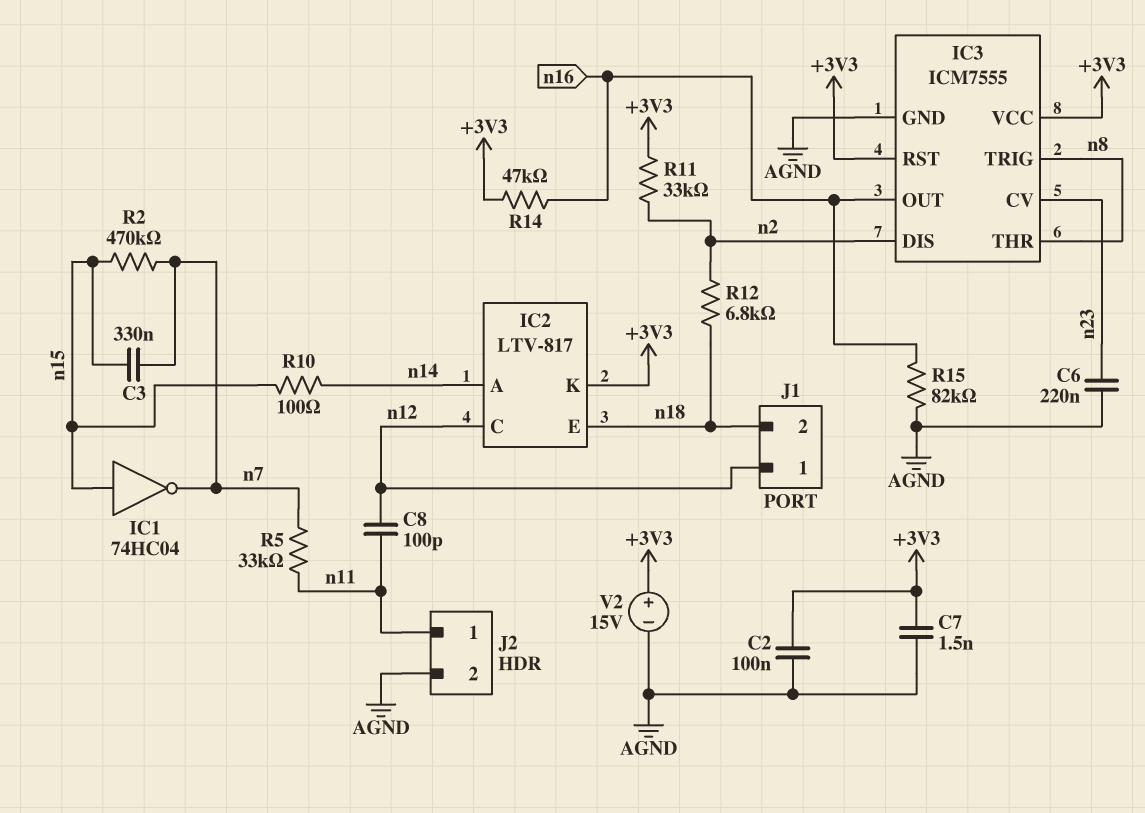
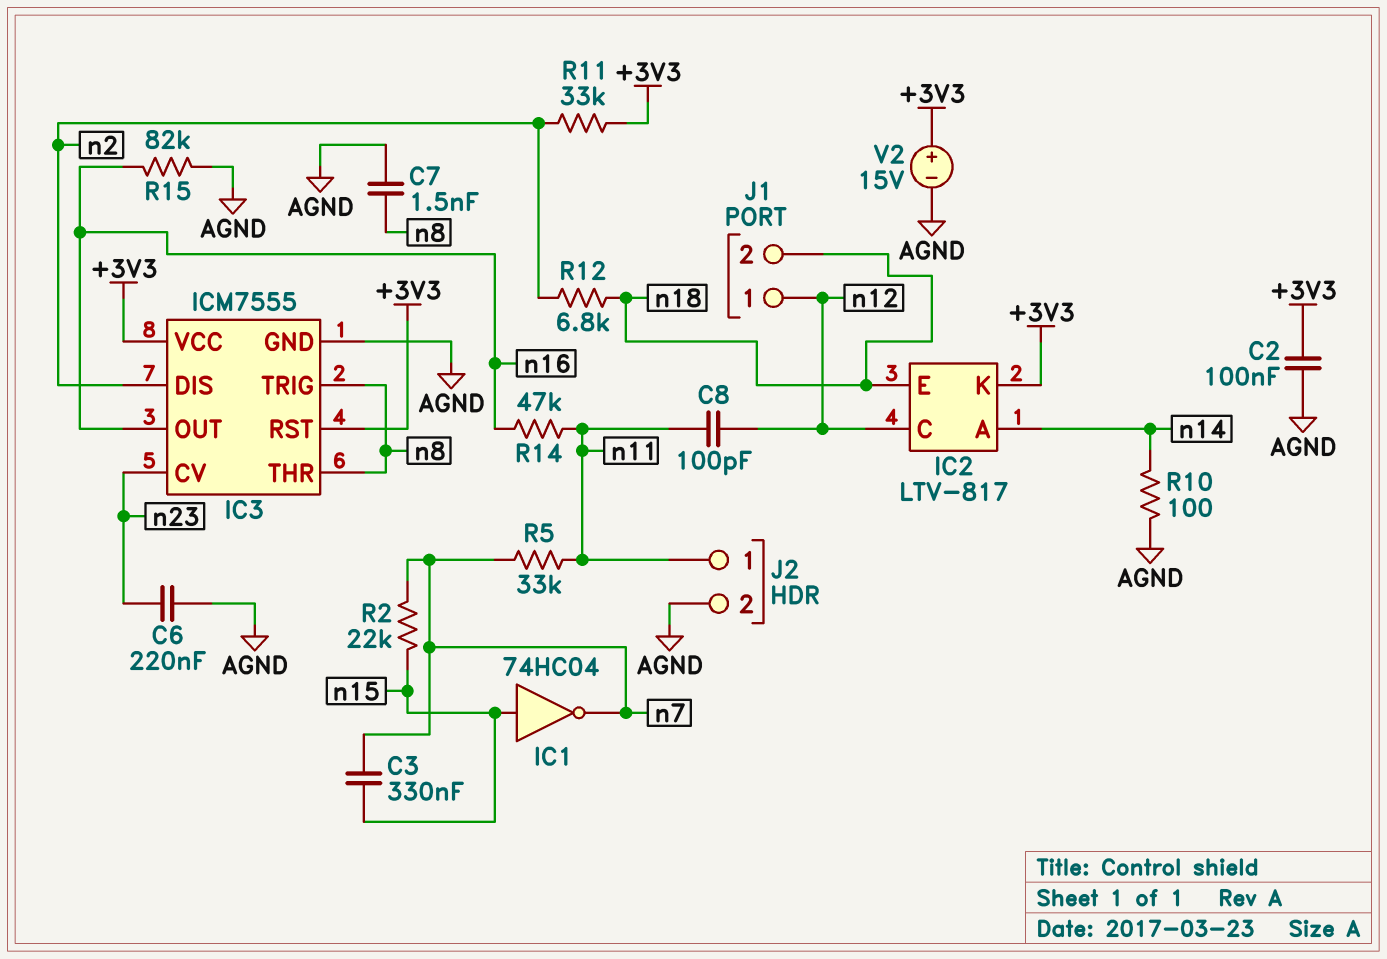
C7: 1.5nF (+3V3, AGND) -> 1.5nF (AGND, n8)
R2: 470k (n7, n15) -> 22k (n7, n15)
R10: 100 (n14, n15) -> 100 (AGND, n14)
R14: 47k (+3V3, n16) -> 47k (n11, n16)

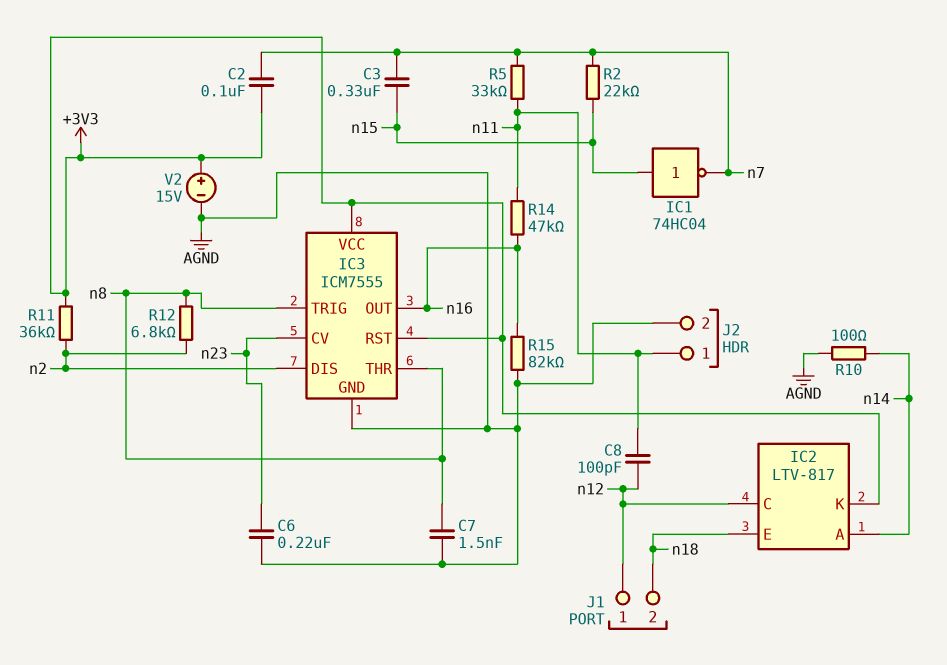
C2: 100nF (+3V3, AGND) -> 100nF (+3V3, n7)
R11: 33k (+3V3, n2) -> 36k (+3V3, n2)
R12: 6.8k (n2, n18) -> 6.8k (n2, n8)

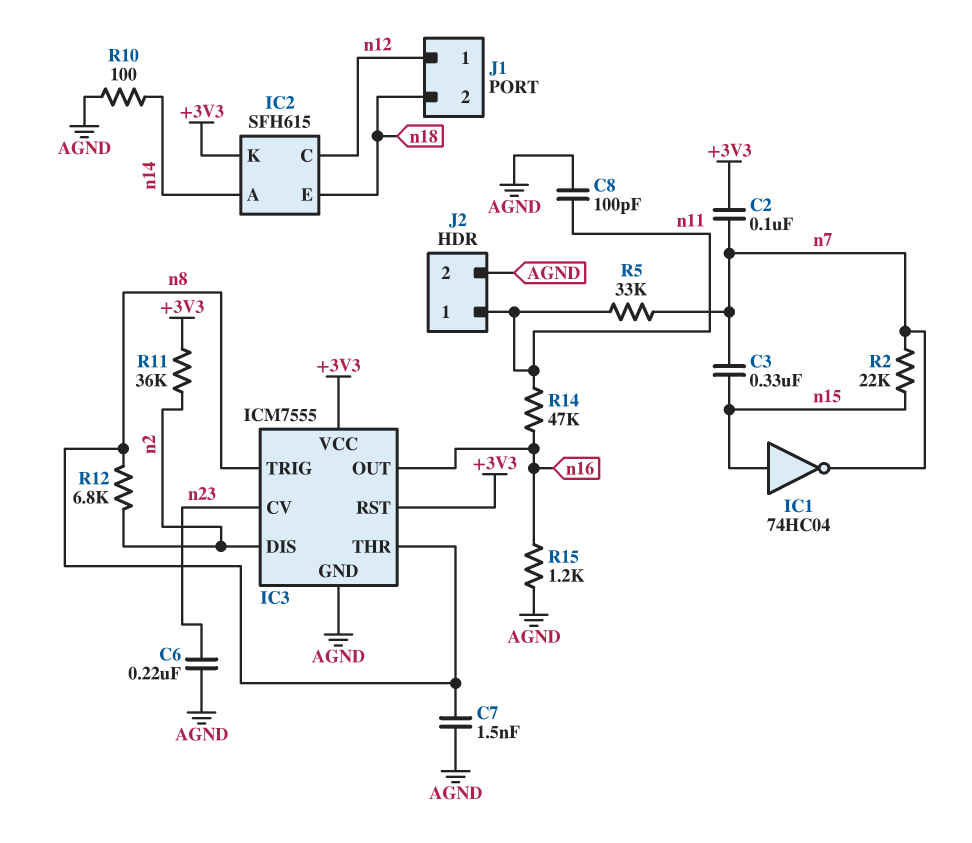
C8: 100pF (n11, n12) -> 100pF (AGND, n11)
IC2: LTV-817 -> SFH615
R15: 82k (AGND, n16) -> 1.2k (AGND, n16)
V2: 15V (plus +3V3, minus AGND) -> none

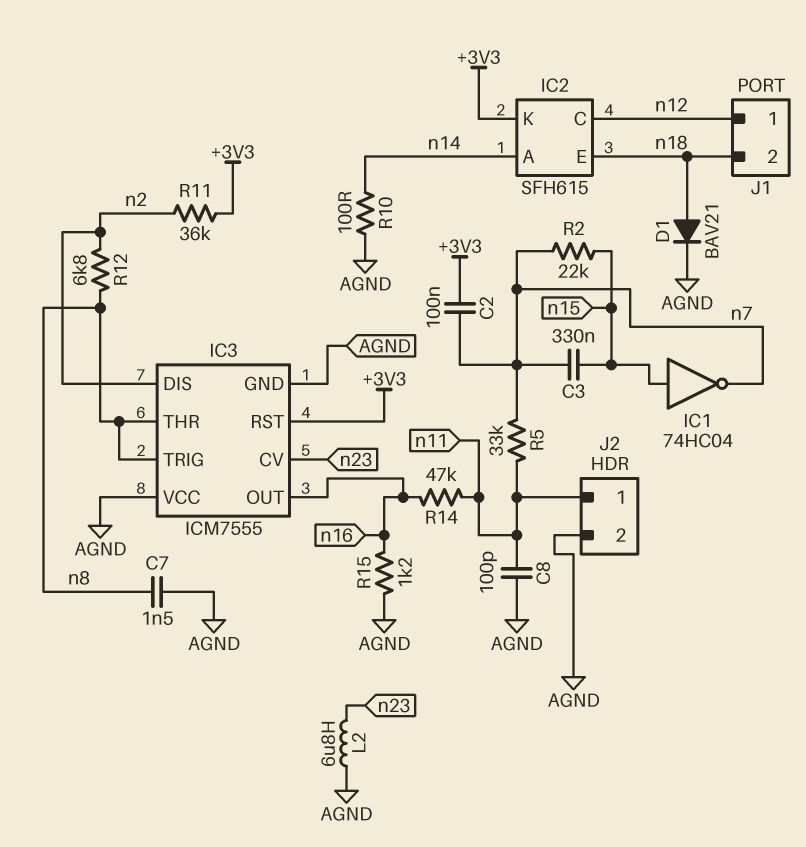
C6: 220nF (AGND, n23) -> none
D1: none -> diode BAV21 (A n18, K AGND)
IC3 pin VCC: +3V3 -> AGND
L2: none -> 6.8uH (AGND, n23)

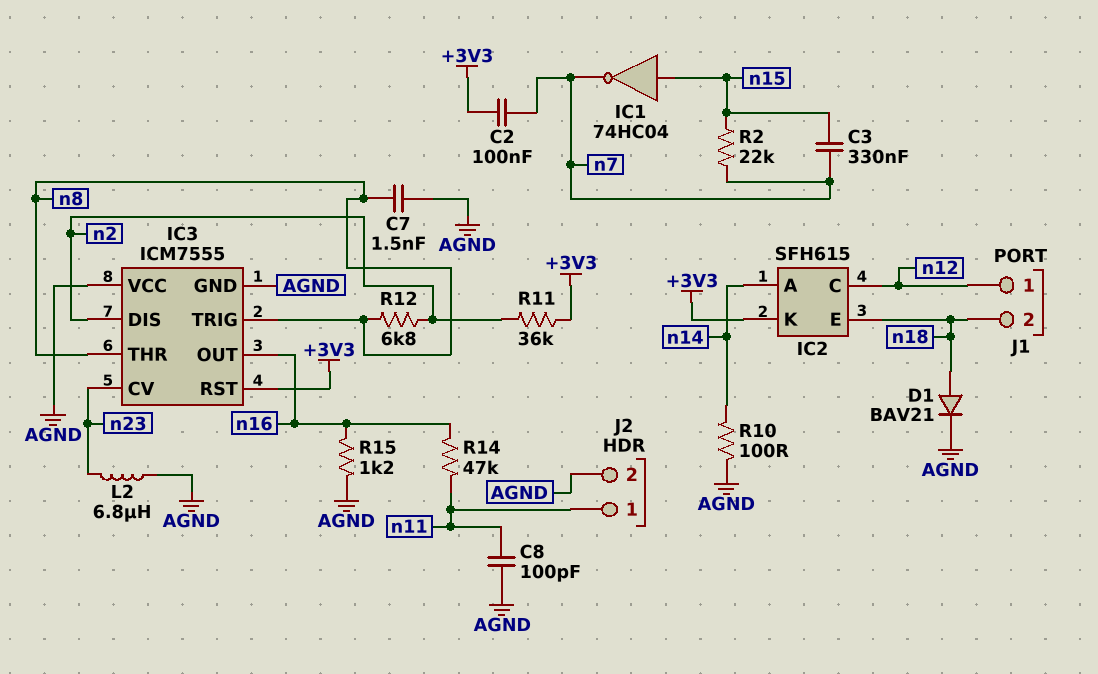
R5: 33k (n7, n11) -> none

